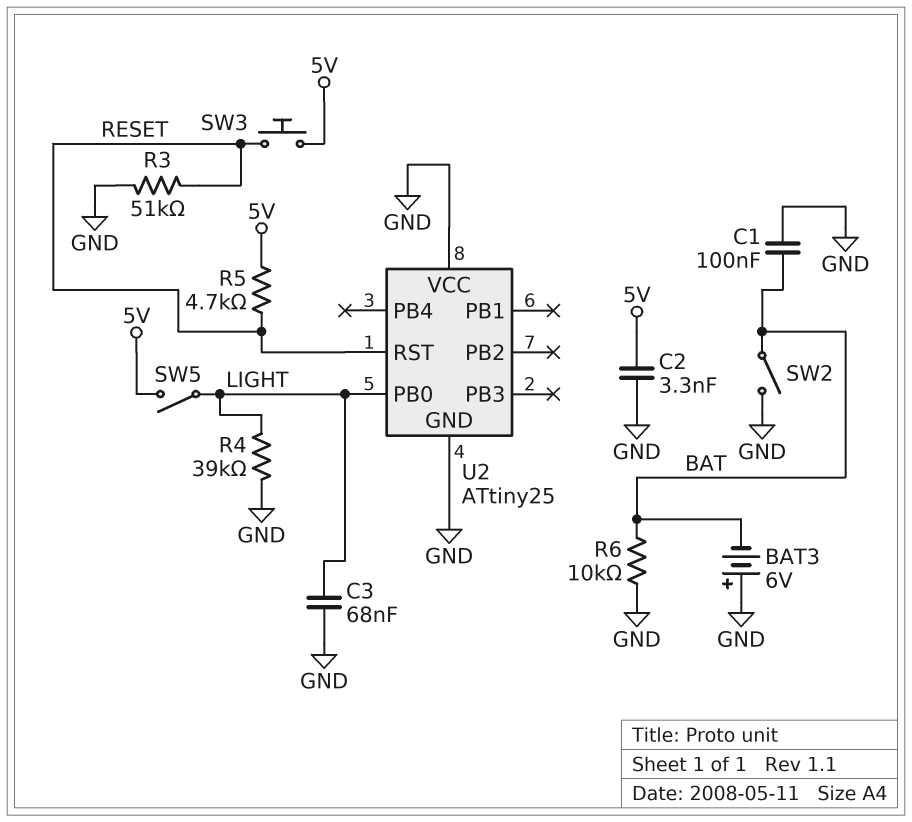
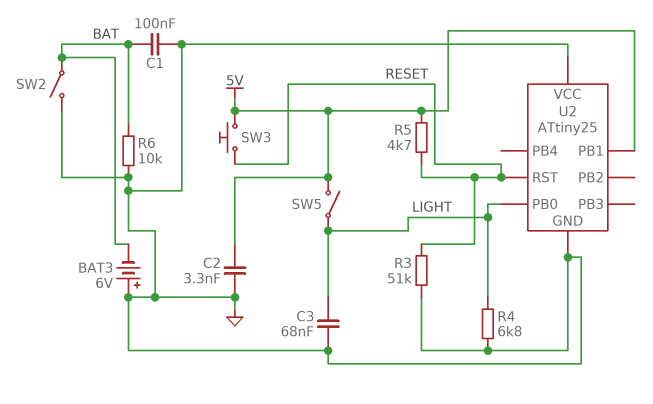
R4: 39k (GND, LIGHT) -> 6.8k (GND, LIGHT)
U2 pin PB1: none -> 5V

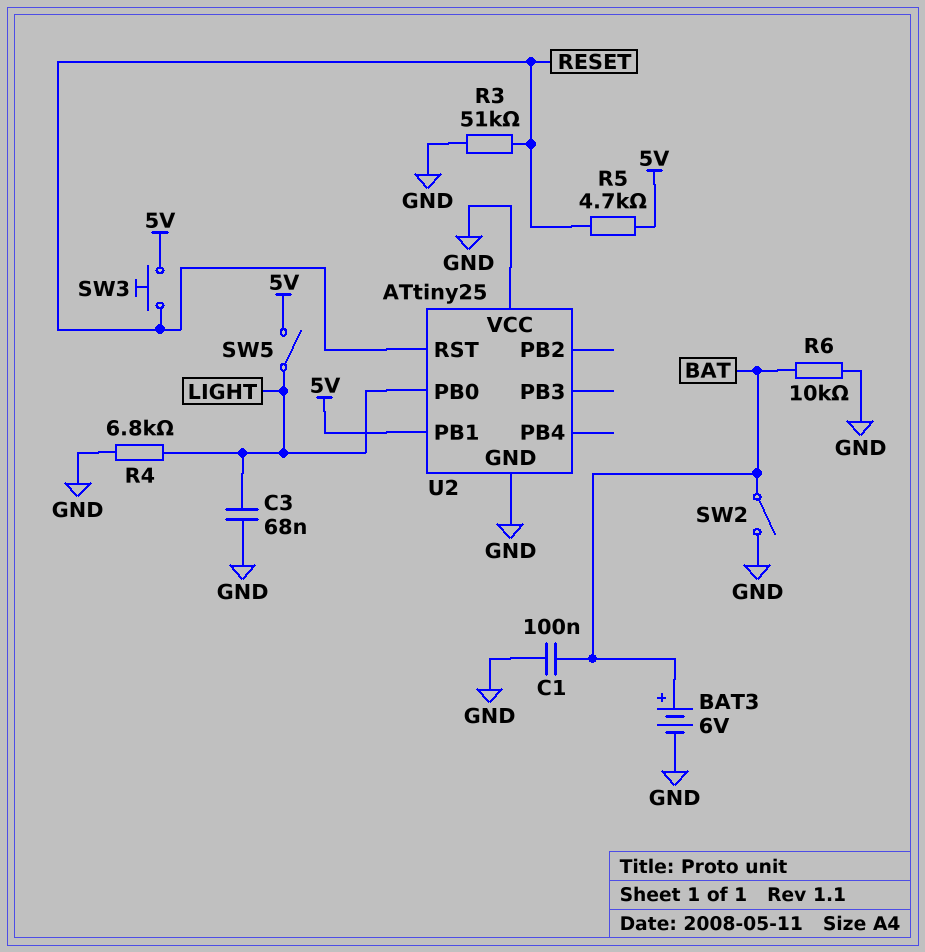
BAT3: 6V (plus GND, minus BAT) -> 6V (plus BAT, minus GND)
C2: 3.3nF (5V, GND) -> none

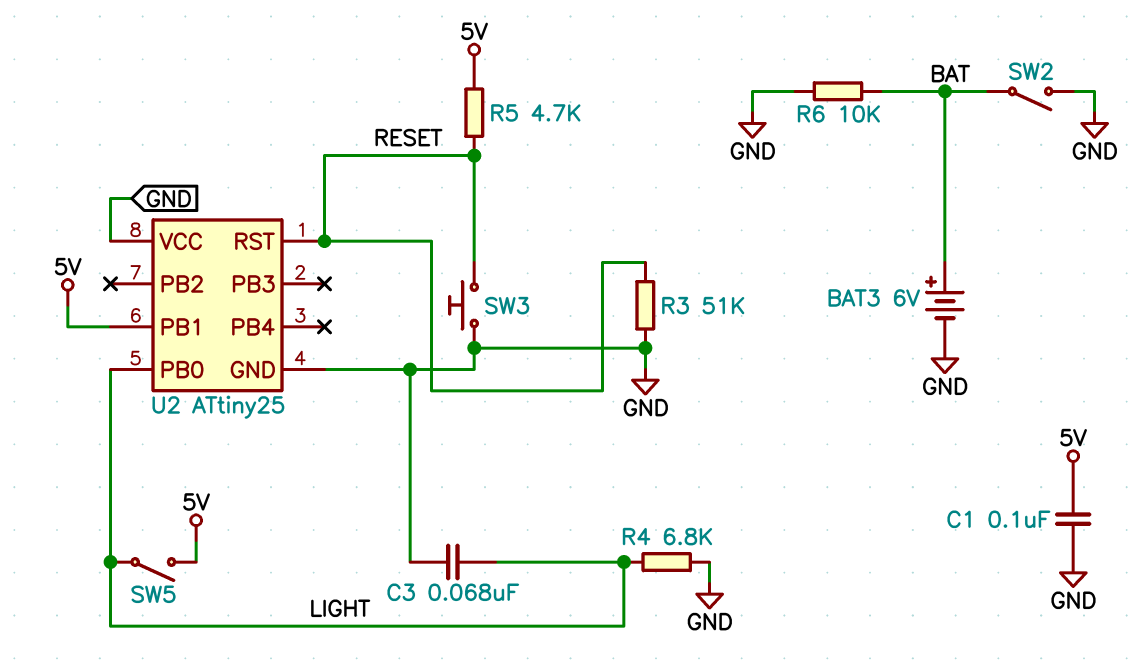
C1: 100nF (BAT, GND) -> 100nF (5V, GND)
SW3: button (5V, RESET) -> button (GND, RESET)

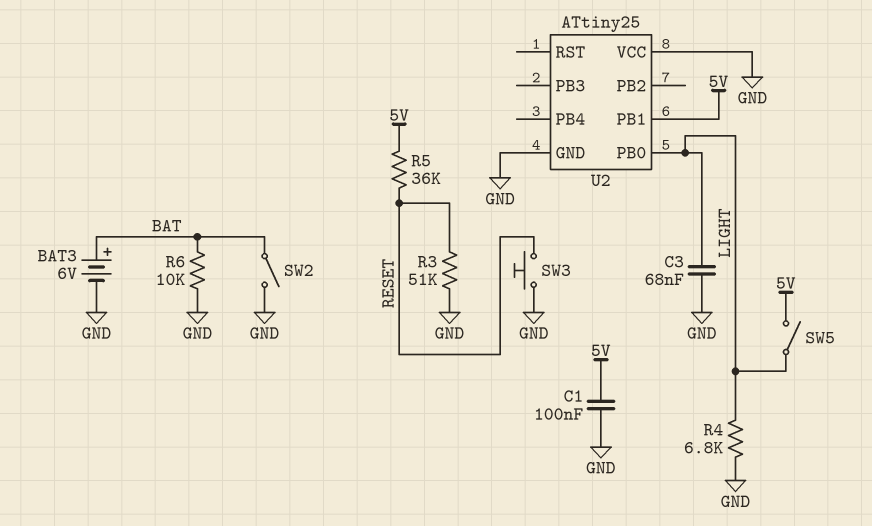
R5: 4.7k (5V, RESET) -> 36k (5V, RESET)
U2 pin RST: RESET -> none

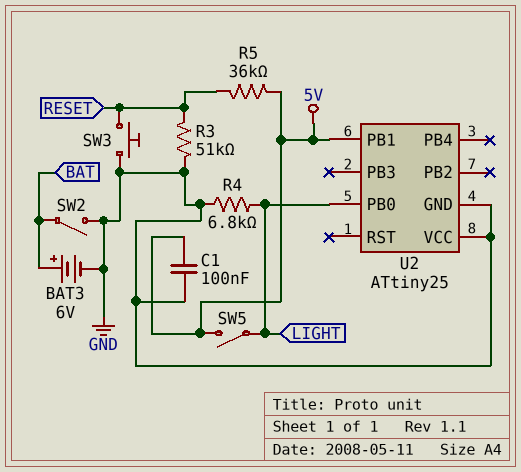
C3: 68nF (GND, LIGHT) -> none
R6: 10k (BAT, GND) -> none

